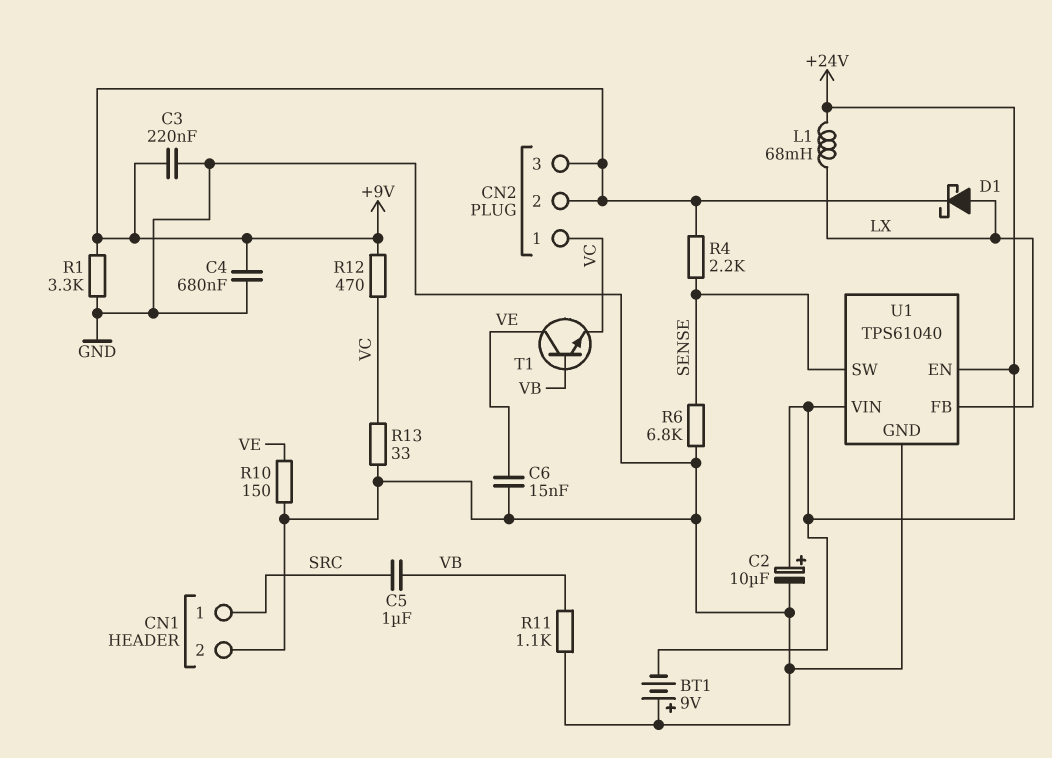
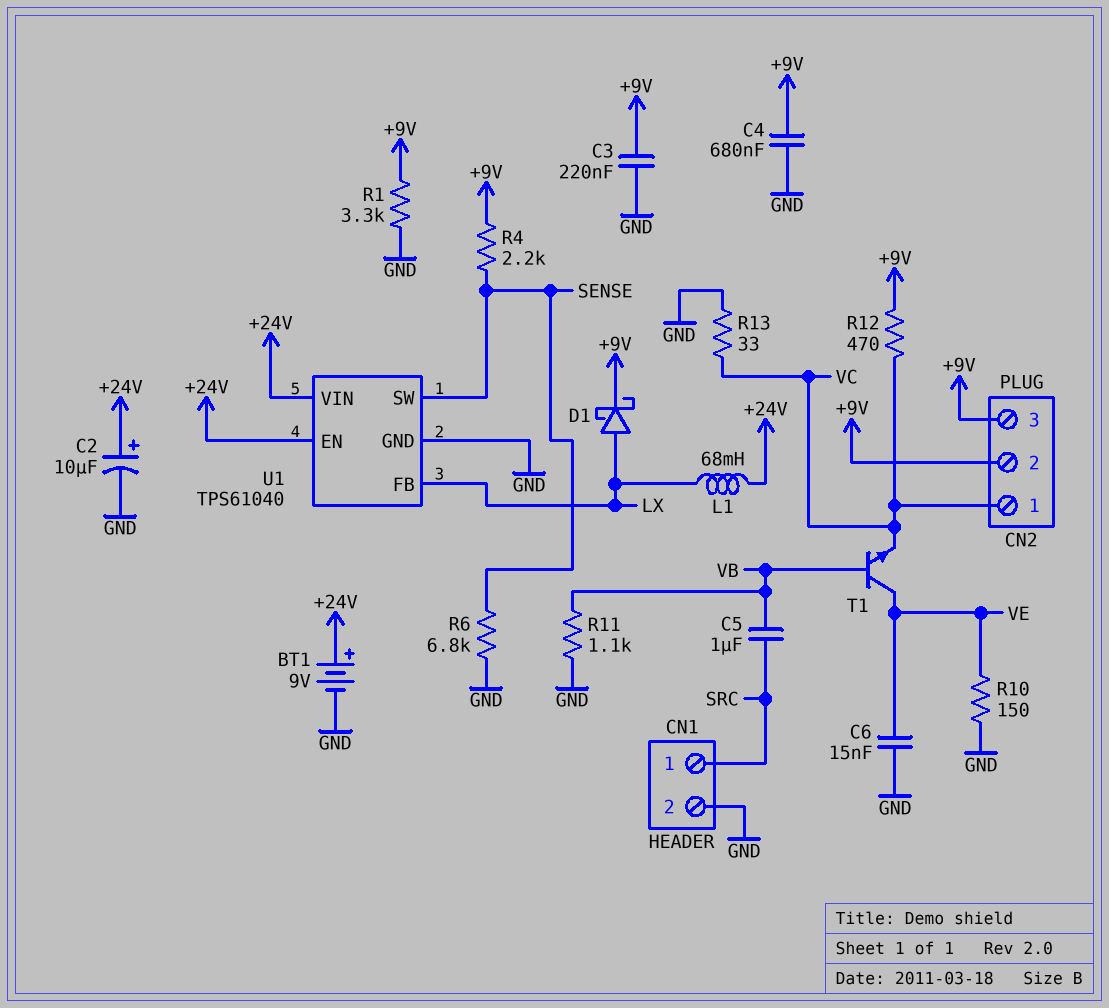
BT1: 9V (plus GND, minus +24V) -> 9V (plus +24V, minus GND)

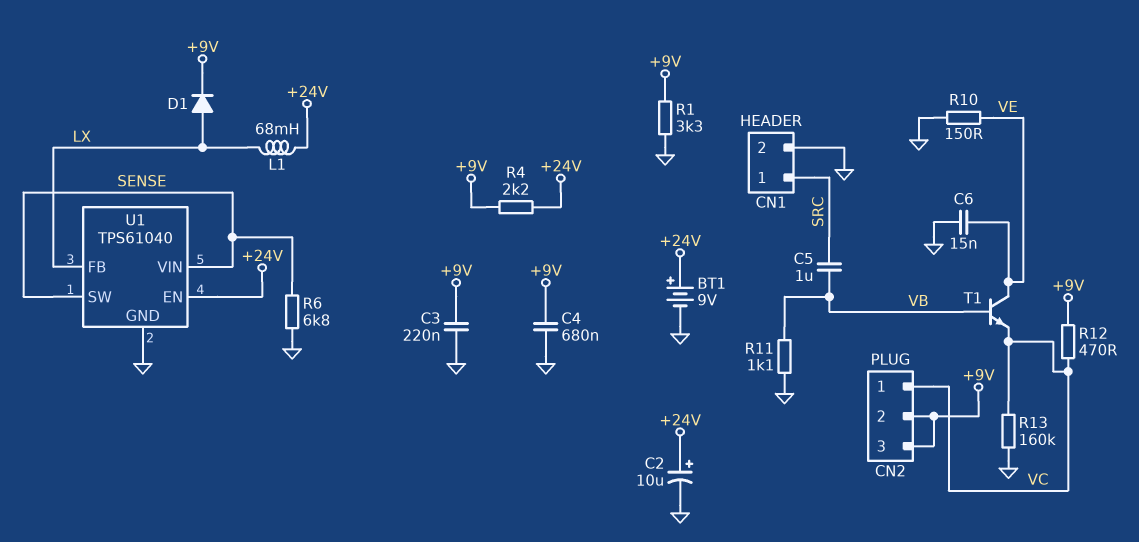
D1: schottky (A LX, K +9V) -> diode (A LX, K +9V)
R4: 2.2k (+9V, SENSE) -> 2.2k (+9V, +24V)
R13: 33 (GND, VC) -> 160k (GND, VC)
U1 pin VIN: +24V -> SENSE

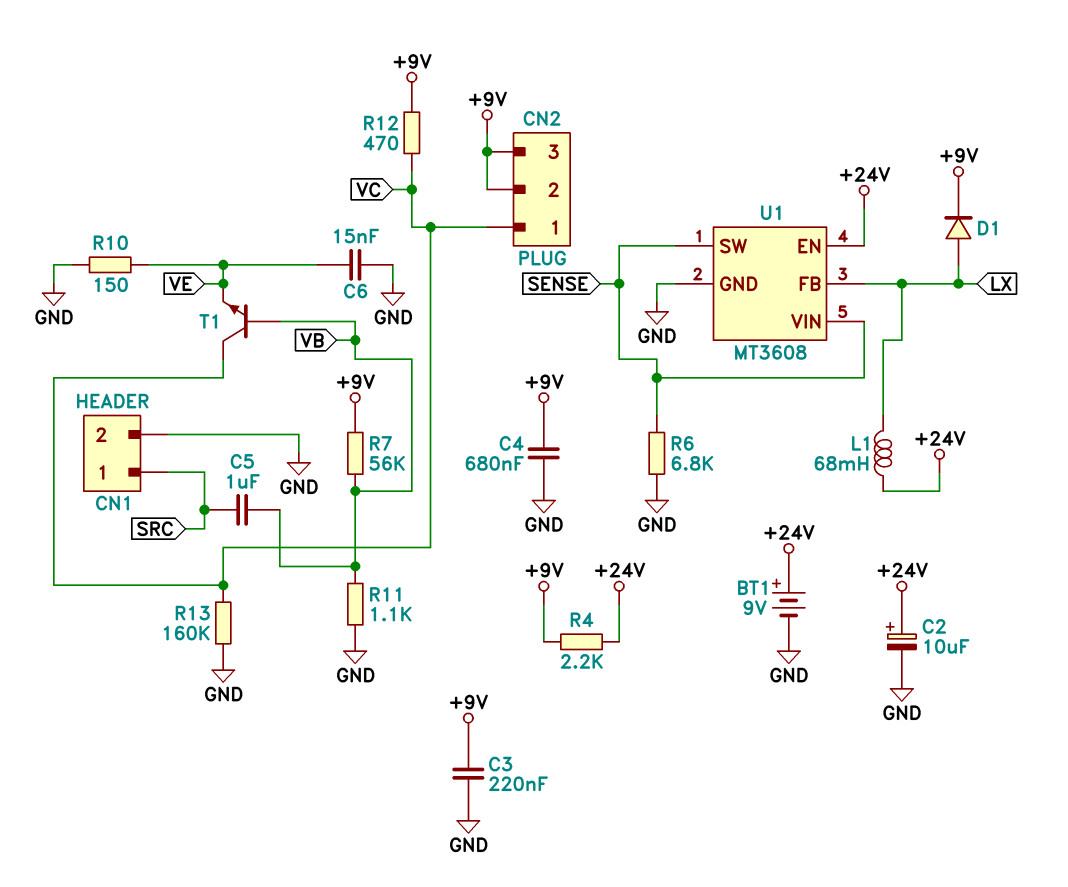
R1: 3.3k (+9V, GND) -> none
R7: none -> 56k (+9V, VB)
T1: NPN (B VB, C VE, E VC) -> NPN (B VB, C VC, E VE)
U1: TPS61040 -> MT3608

